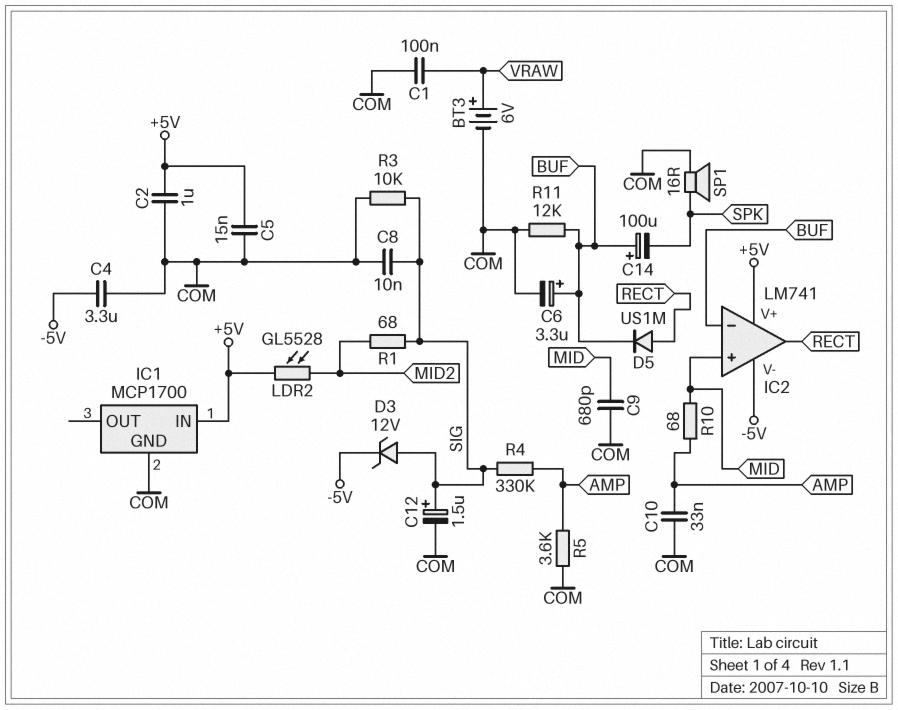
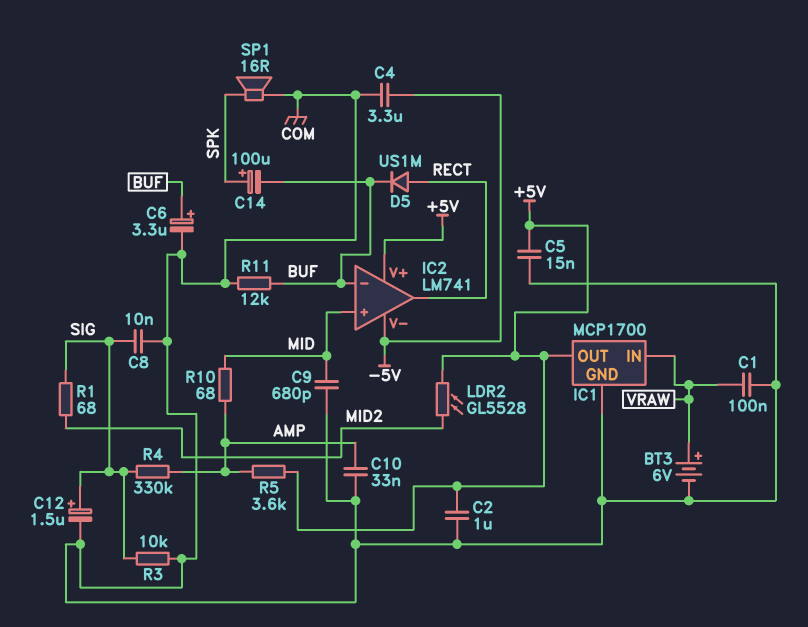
C14: 100uF (plus BUF, minus SPK) -> 100uF (plus SPK, minus BUF)
D3: zener 12V (A SIG, K -5V) -> none
IC1 pin IN: +5V -> VRAW
IC1 pin OUT: none -> +5V
R5: 3.6k (AMP, COM) -> 3.6k (+5V, AMP)

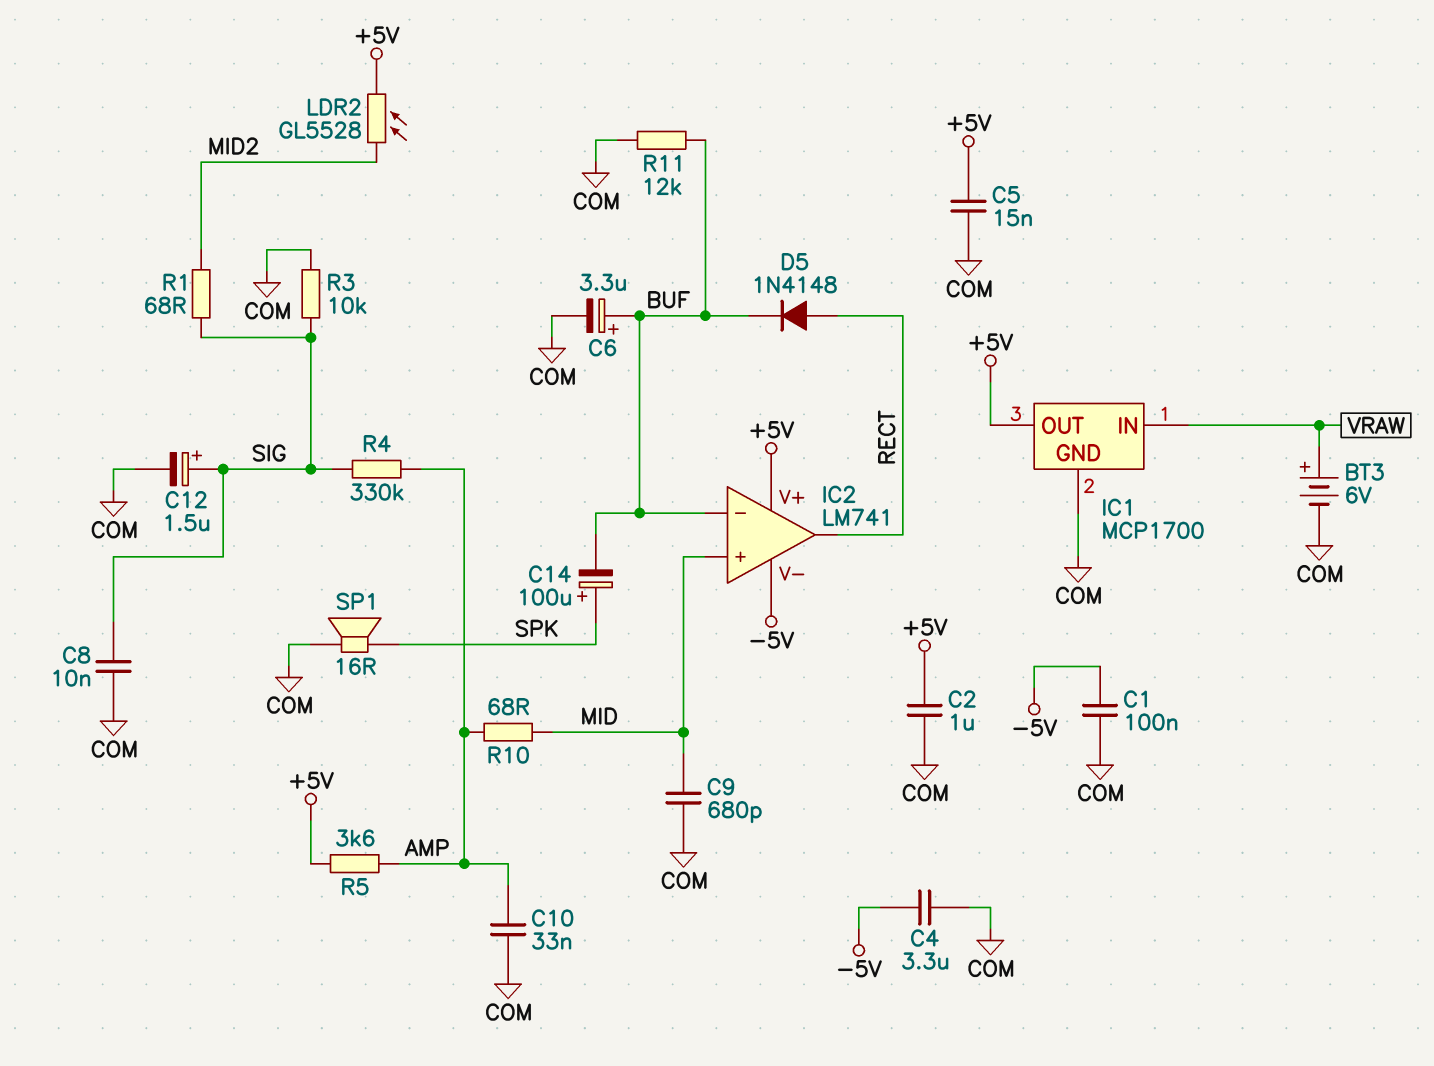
C1: 100nF (COM, VRAW) -> 100nF (-5V, COM)
D5: diode US1M (A RECT, K BUF) -> diode 1N4148 (A RECT, K BUF)

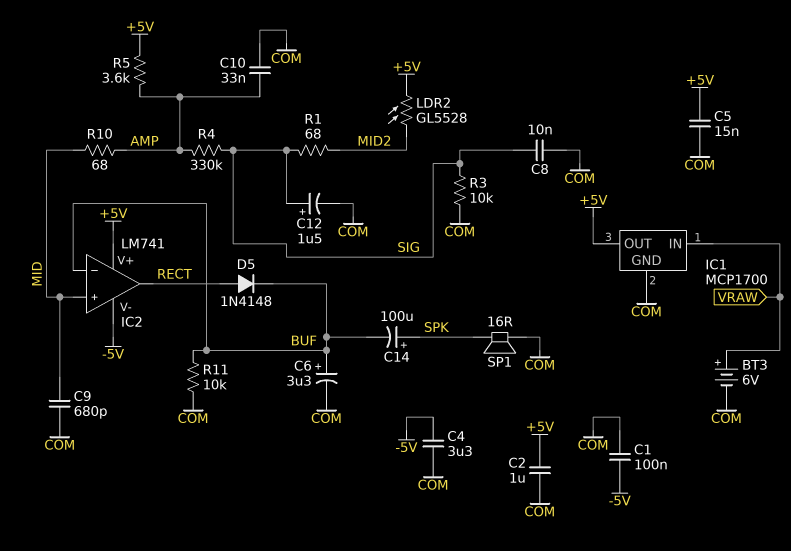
R11: 12k (BUF, COM) -> 10k (BUF, COM)

